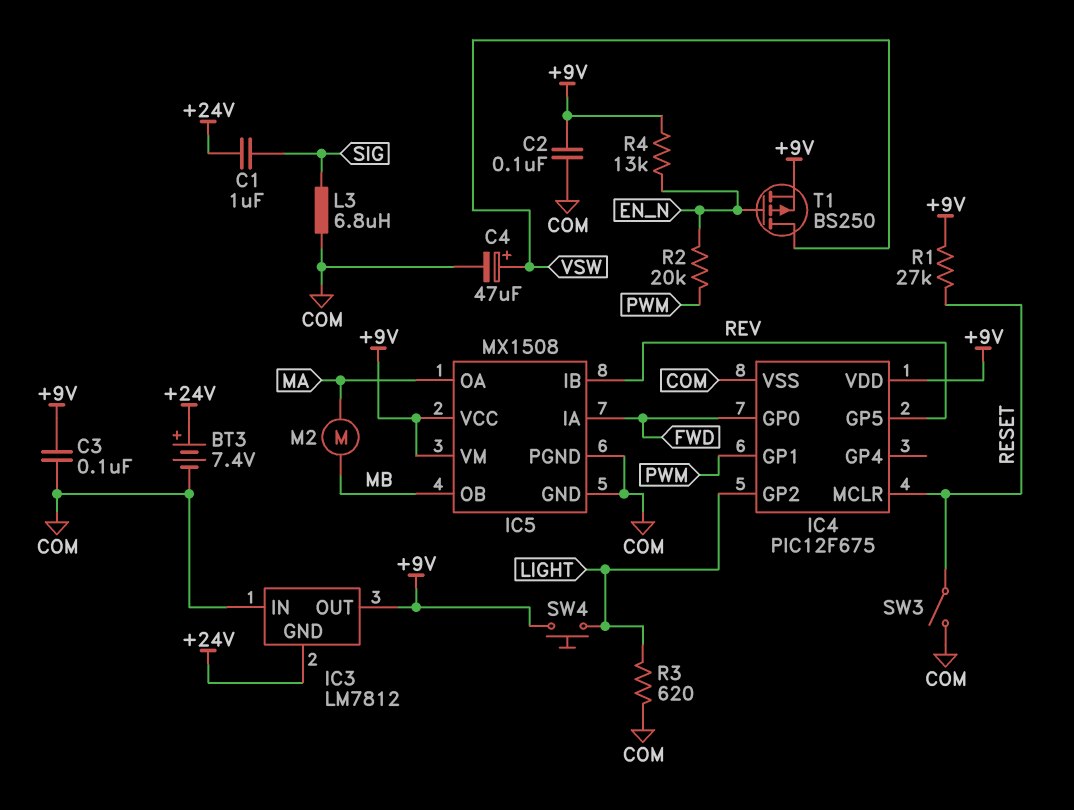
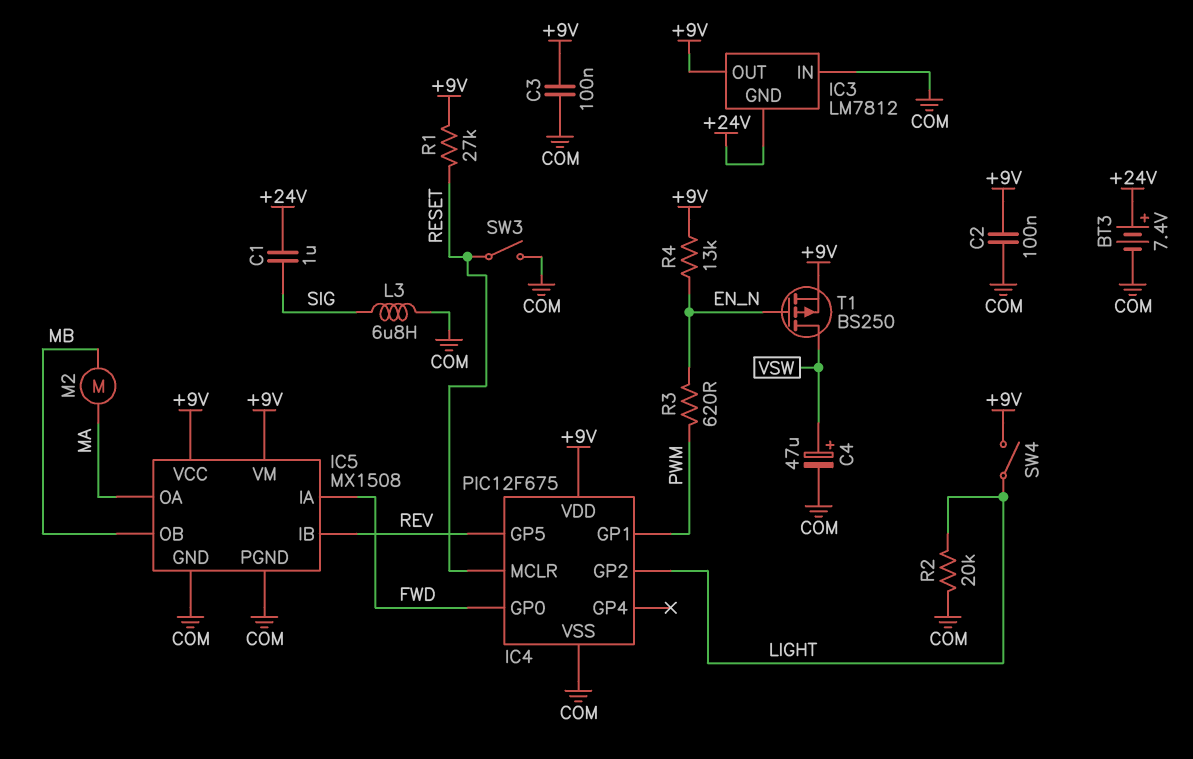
R2: 20k (EN_N, PWM) -> 20k (COM, LIGHT)
R3: 620 (COM, LIGHT) -> 620 (EN_N, PWM)
SW4: button (+9V, LIGHT) -> switch (+9V, LIGHT)

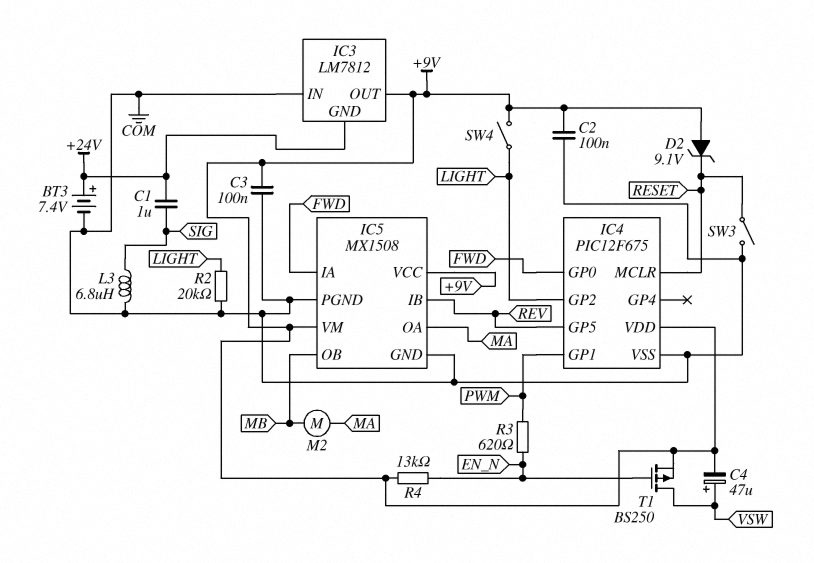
C4: 47uF (plus VSW, minus COM) -> 47uF (plus VSW, minus +9V)
D2: none -> zener 9.1V (A +9V, K RESET)
R1: 27k (+9V, RESET) -> none

